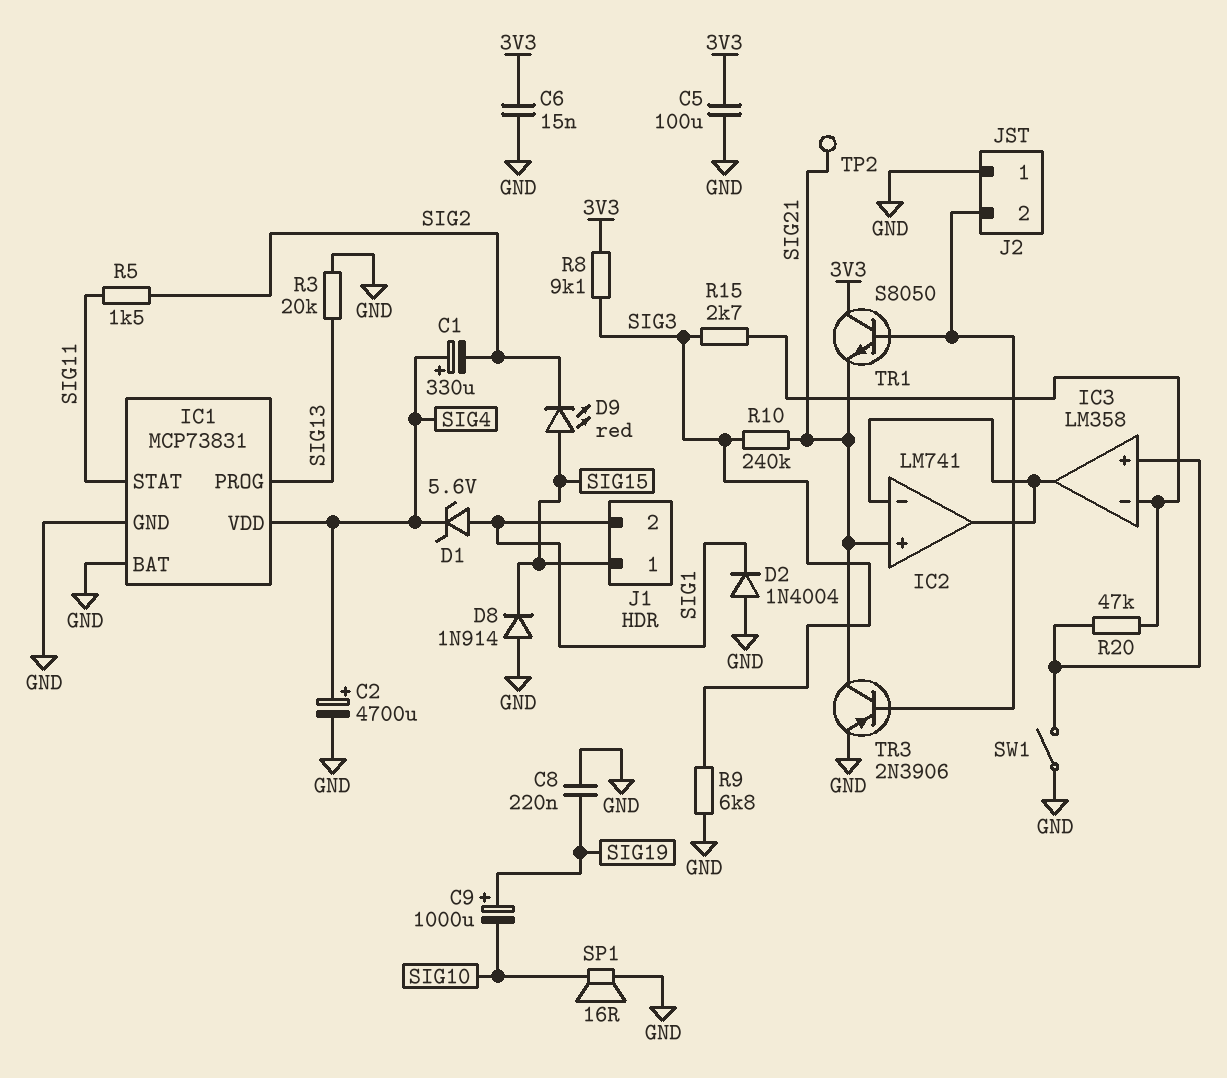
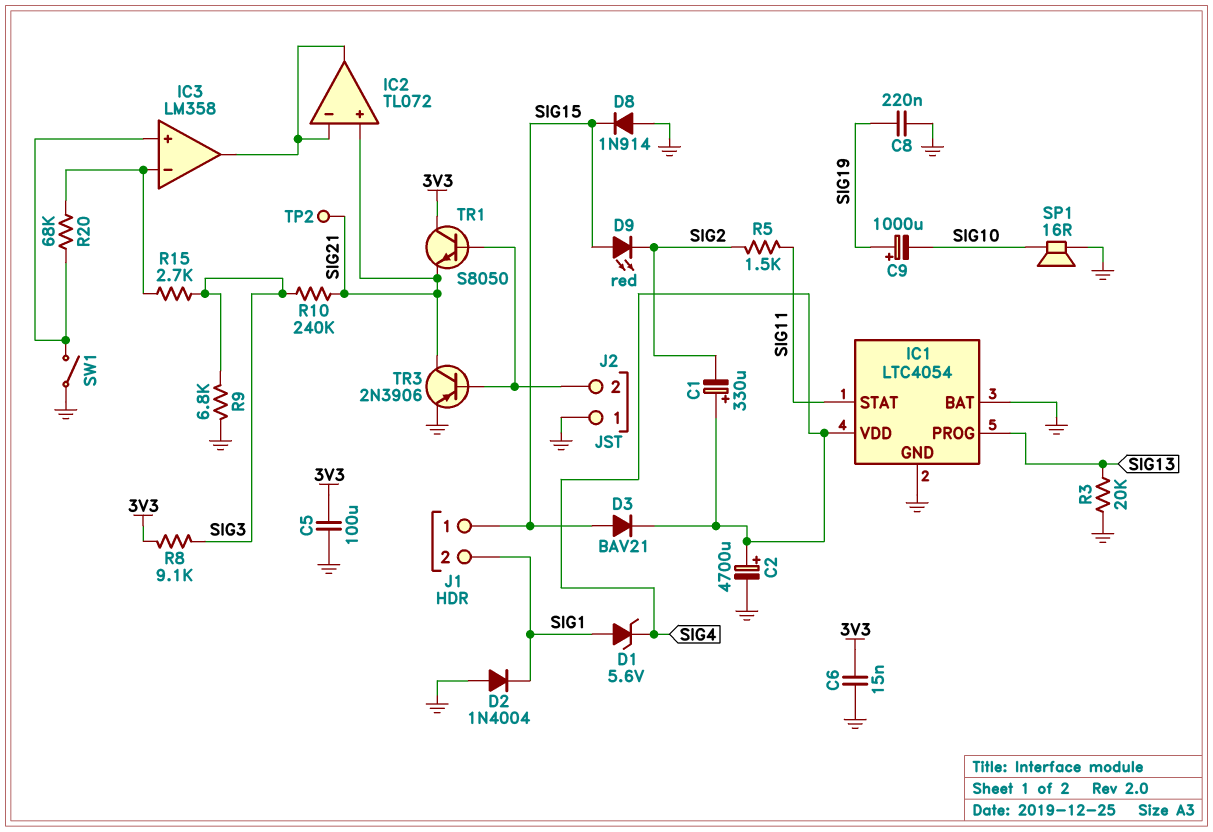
D3: none -> diode BAV21 (A SIG15, K SIG4)
IC1: MCP73831 -> LTC4054
IC2: LM741 -> TL072
R20: 47k (IC3/in+, IC3/in-) -> 68k (IC3/in+, IC3/in-)

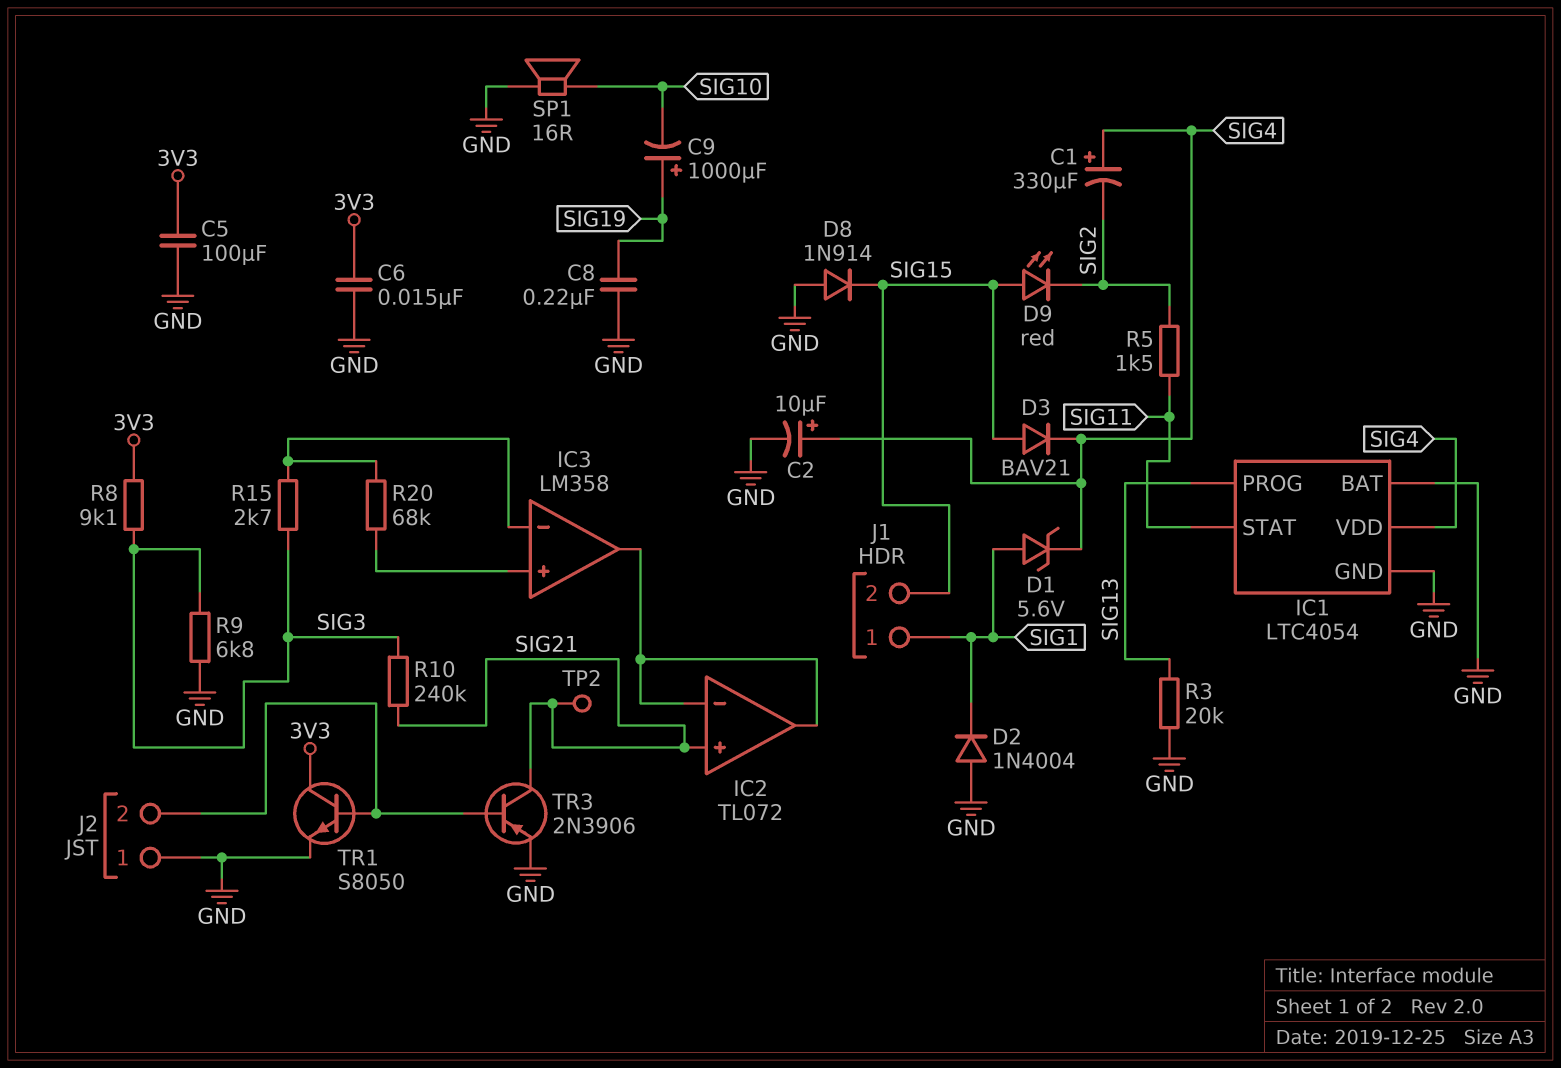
C2: 4700uF (plus SIG4, minus GND) -> 10uF (plus SIG4, minus GND)
J1 pin 1: SIG15 -> SIG1
J1 pin 2: SIG1 -> SIG15
SW1: switch (GND, IC3/in+) -> none
TR1: NPN S8050 (B J2/2, C 3V3, E SIG21) -> NPN S8050 (B J2/2, C 3V3, E GND)

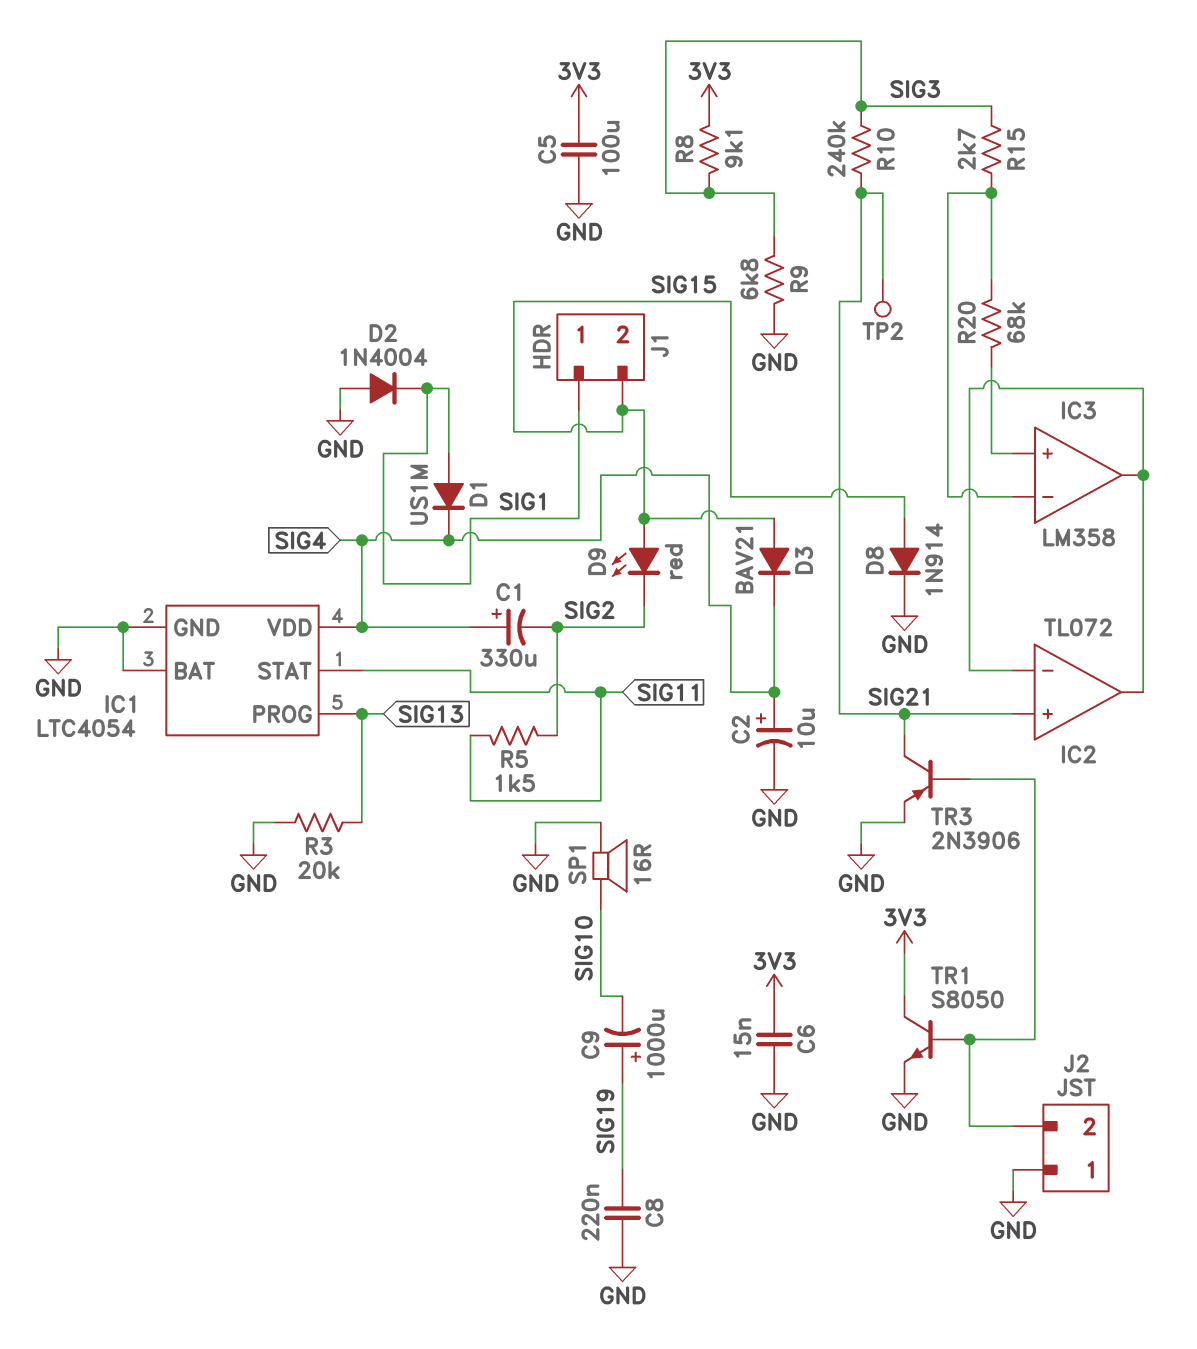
D1: zener 5.6V (A SIG1, K SIG4) -> diode US1M (A SIG1, K SIG4)
D8: diode 1N914 (A GND, K SIG15) -> diode 1N914 (A SIG15, K GND)

